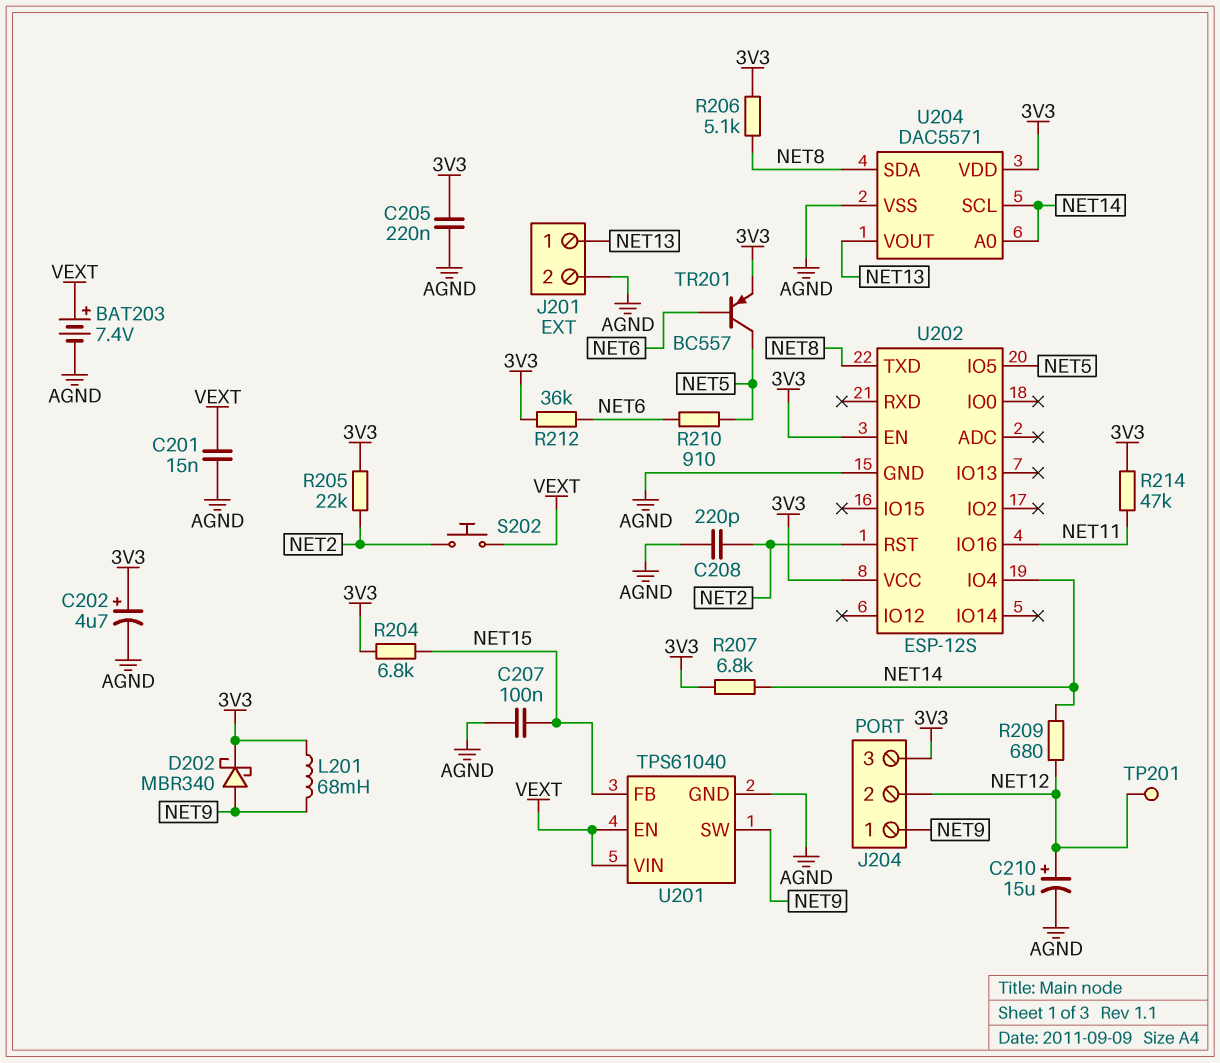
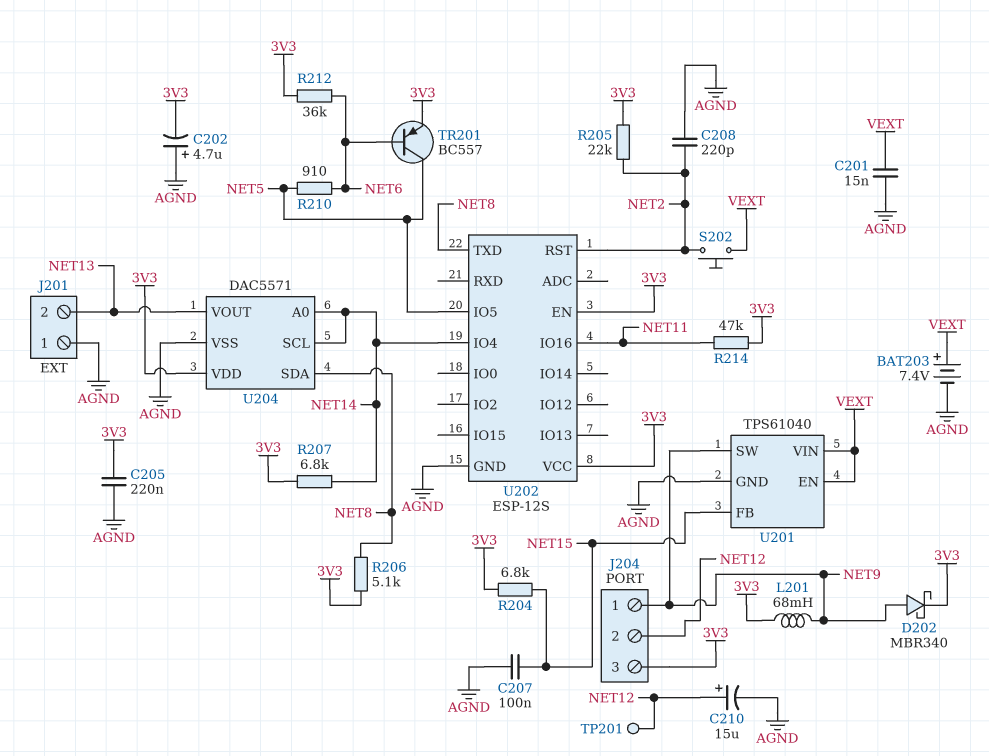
C202: 4.7uF (plus 3V3, minus AGND) -> 4.7uF (plus AGND, minus 3V3)
J201 pin 1: NET13 -> AGND
J201 pin 2: AGND -> NET13
R209: 680 (NET12, NET14) -> none

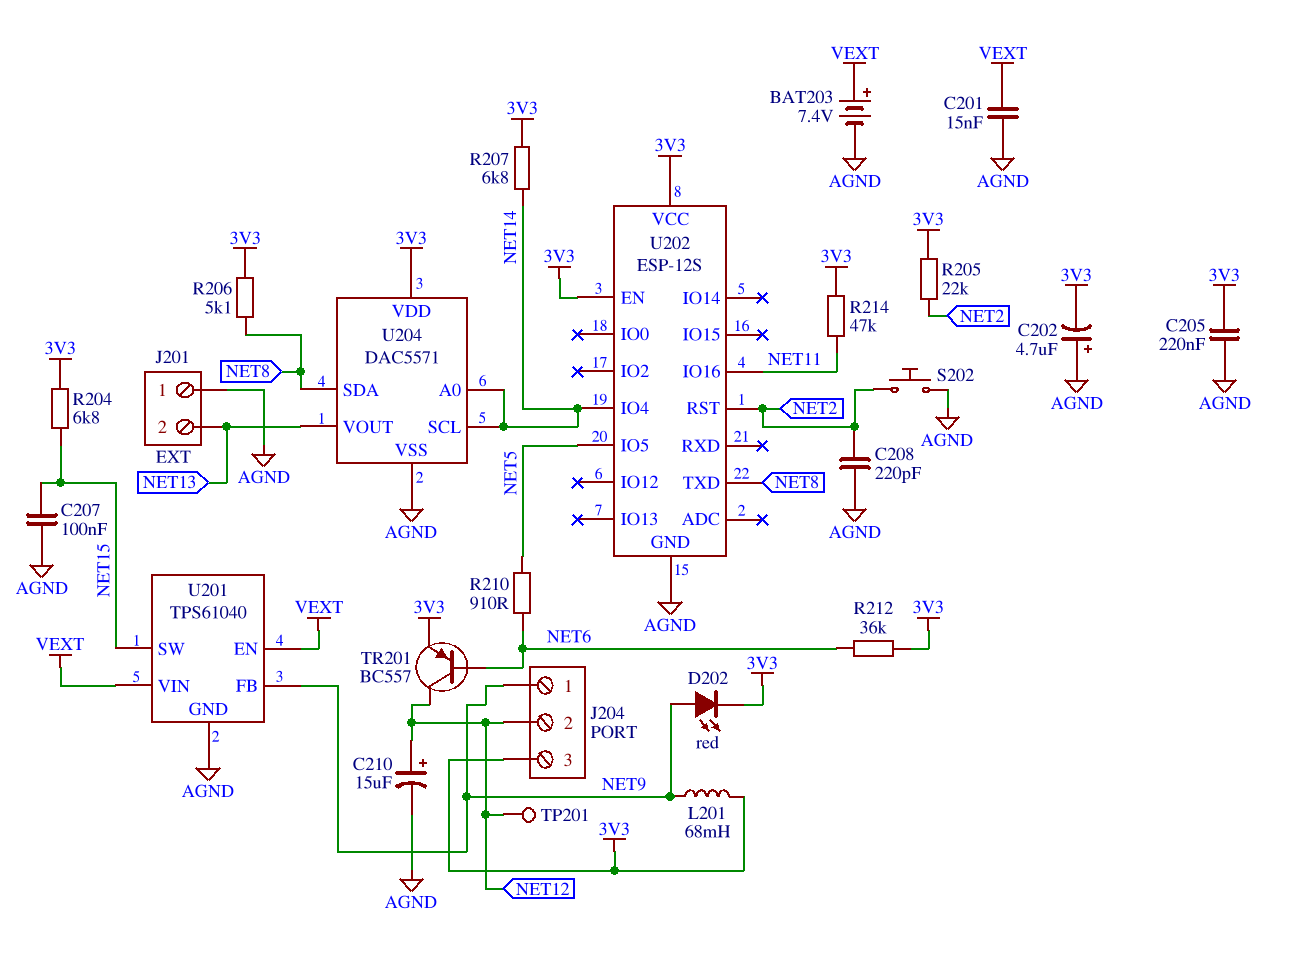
D202: schottky MBR340 (A NET9, K 3V3) -> LED red (A NET9, K 3V3)
S202: button (NET2, VEXT) -> button (AGND, NET2)
TR201: PNP BC557 (B NET6, C NET5, E 3V3) -> PNP BC557 (B NET6, C NET12, E 3V3)
U201 pin FB: NET15 -> NET9
U201 pin SW: NET9 -> NET15

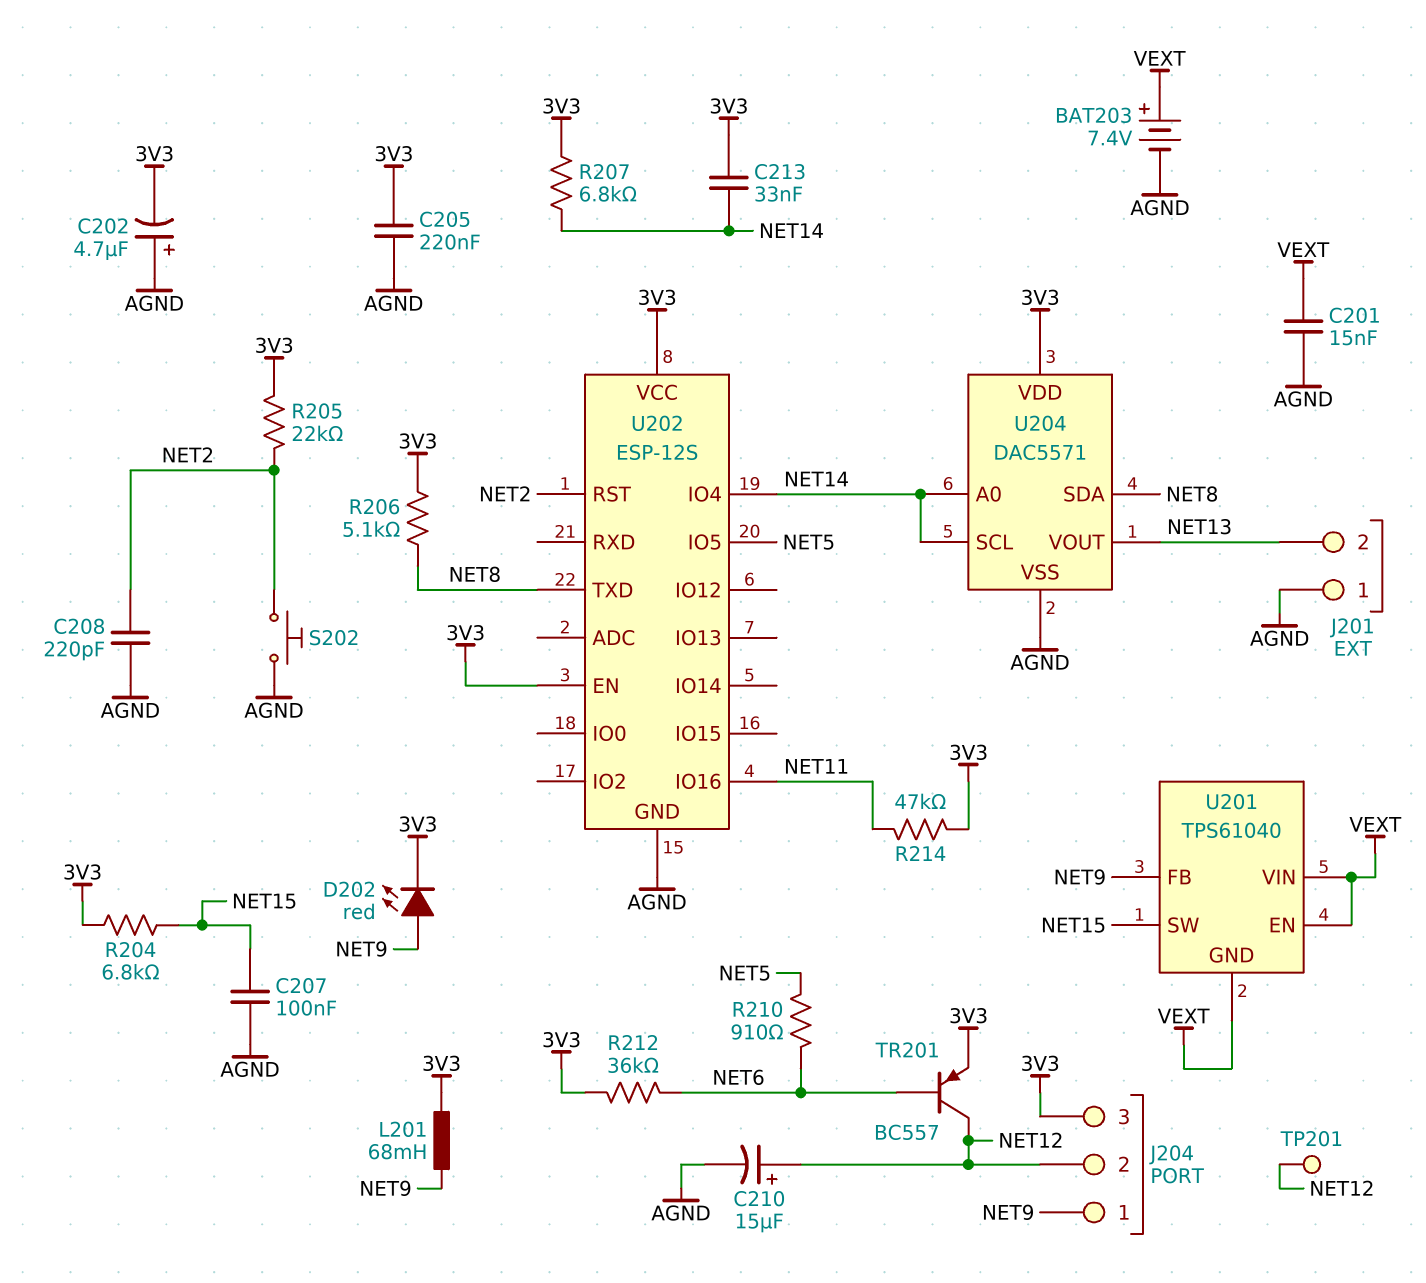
C213: none -> 33nF (3V3, NET14)
U201 pin GND: AGND -> VEXT

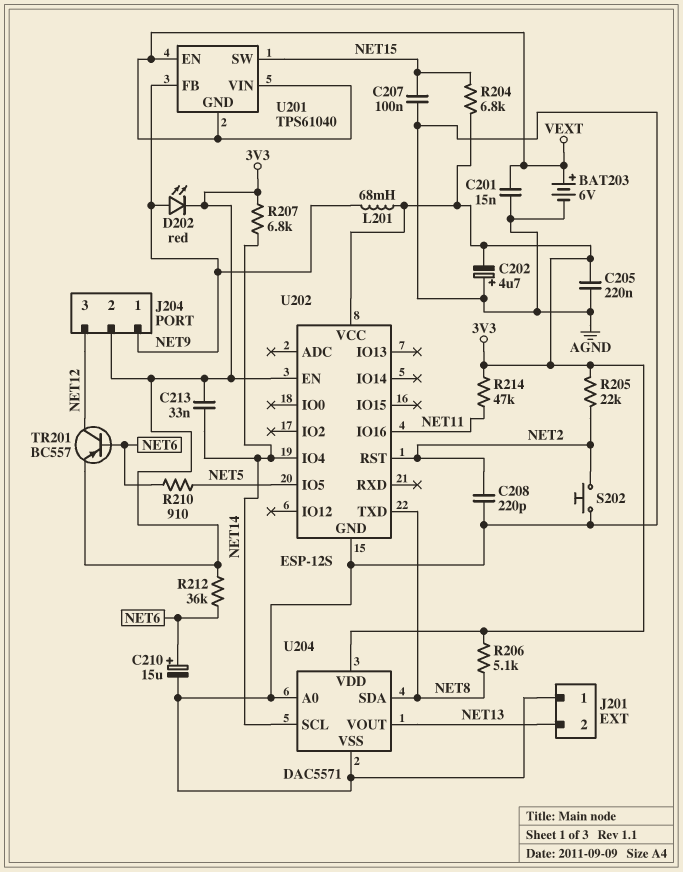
BAT203: 7.4V (plus VEXT, minus AGND) -> 6V (plus VEXT, minus AGND)
C210: 15uF (plus NET12, minus AGND) -> 15uF (plus NET6, minus AGND)
J204 pin 2: NET12 -> 3V3
J204 pin 3: 3V3 -> NET12
TP201: test point (NET12) -> none
U204 pin A0: NET14 -> AGND

